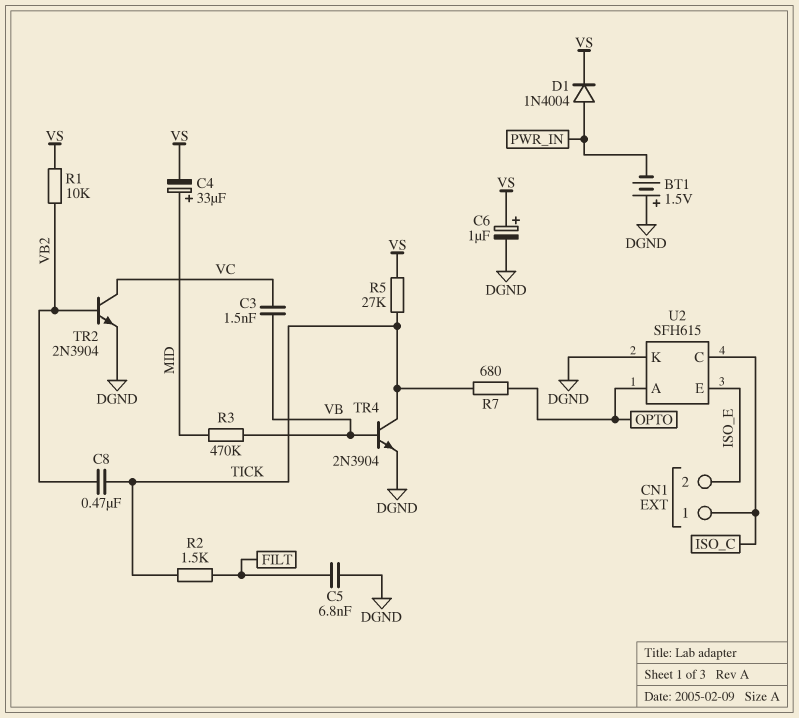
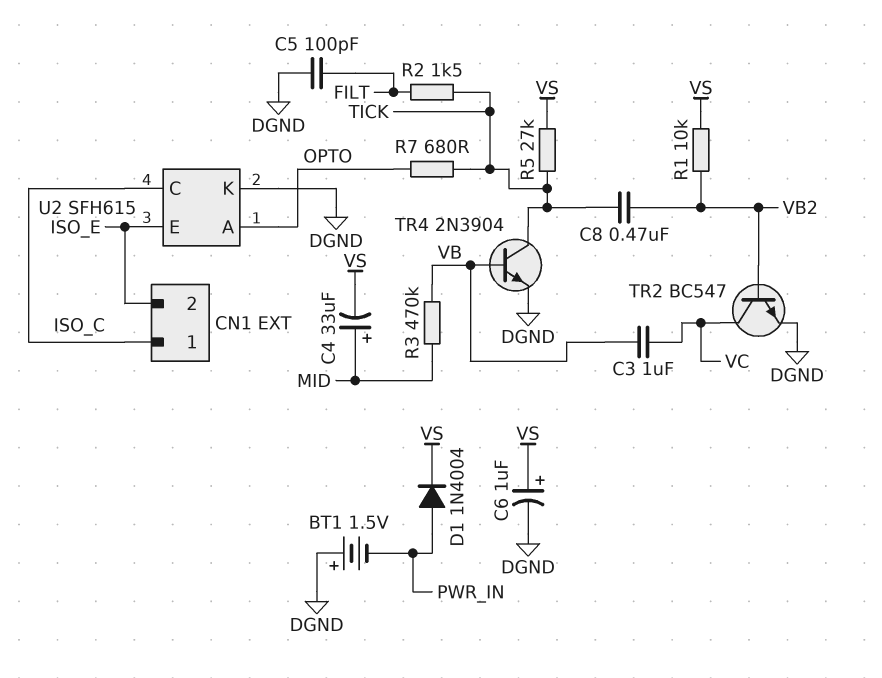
C3: 1.5nF (VB, VC) -> 1uF (VB, VC)
C5: 6.8nF (DGND, FILT) -> 100pF (DGND, FILT)
TR2: NPN 2N3904 (B VB2, C VC, E DGND) -> NPN BC547 (B VB2, C VC, E DGND)

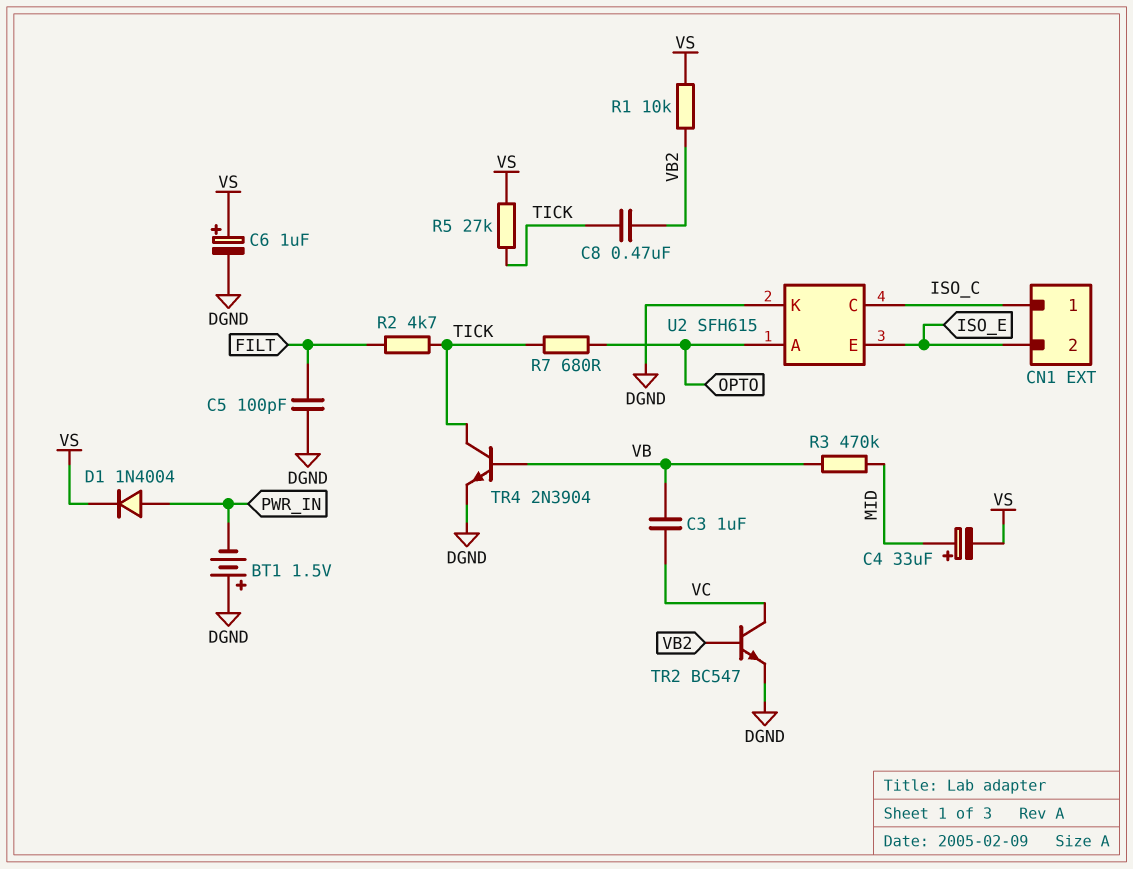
R2: 1.5k (FILT, TICK) -> 4.7k (FILT, TICK)

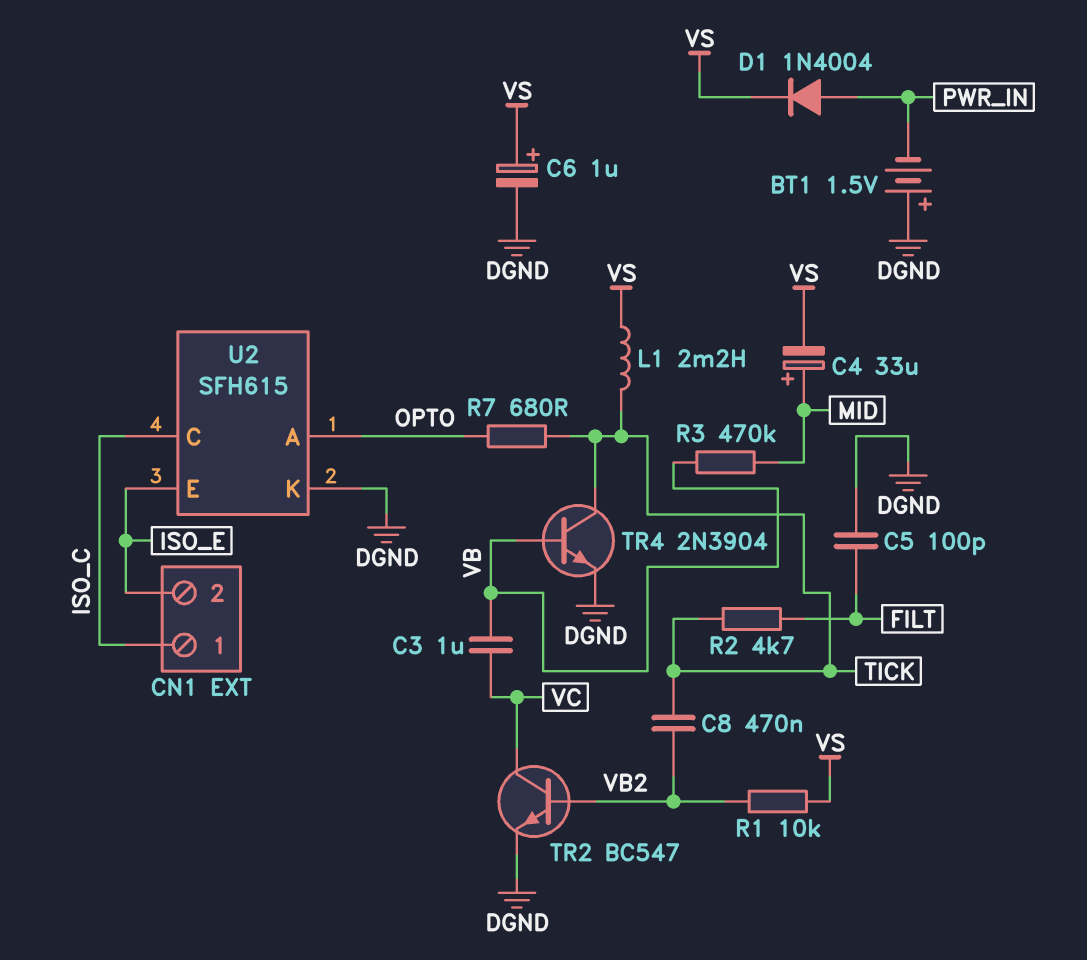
L1: none -> 2.2mH (TICK, VS)
R5: 27k (TICK, VS) -> none

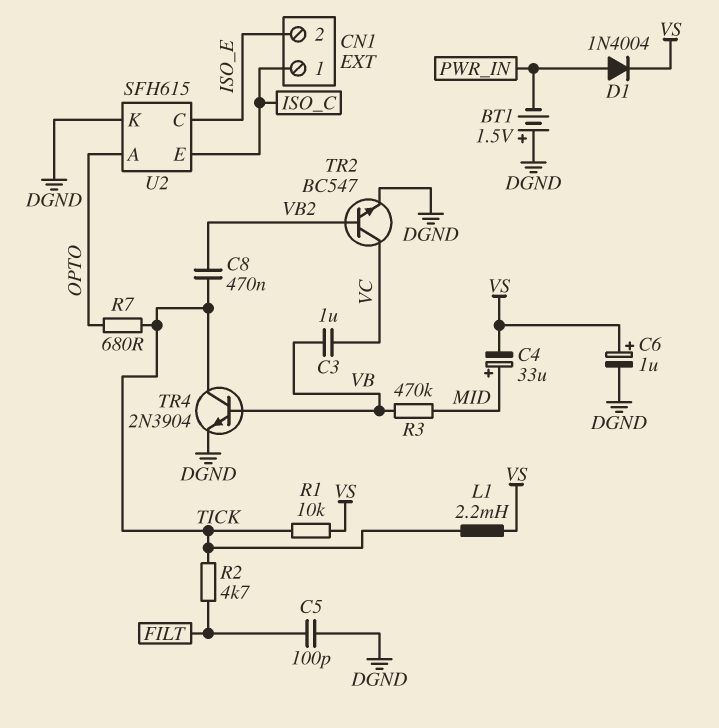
R1: 10k (VB2, VS) -> 10k (TICK, VS)
U2 pin C: ISO_C -> ISO_E
U2 pin E: ISO_E -> ISO_C

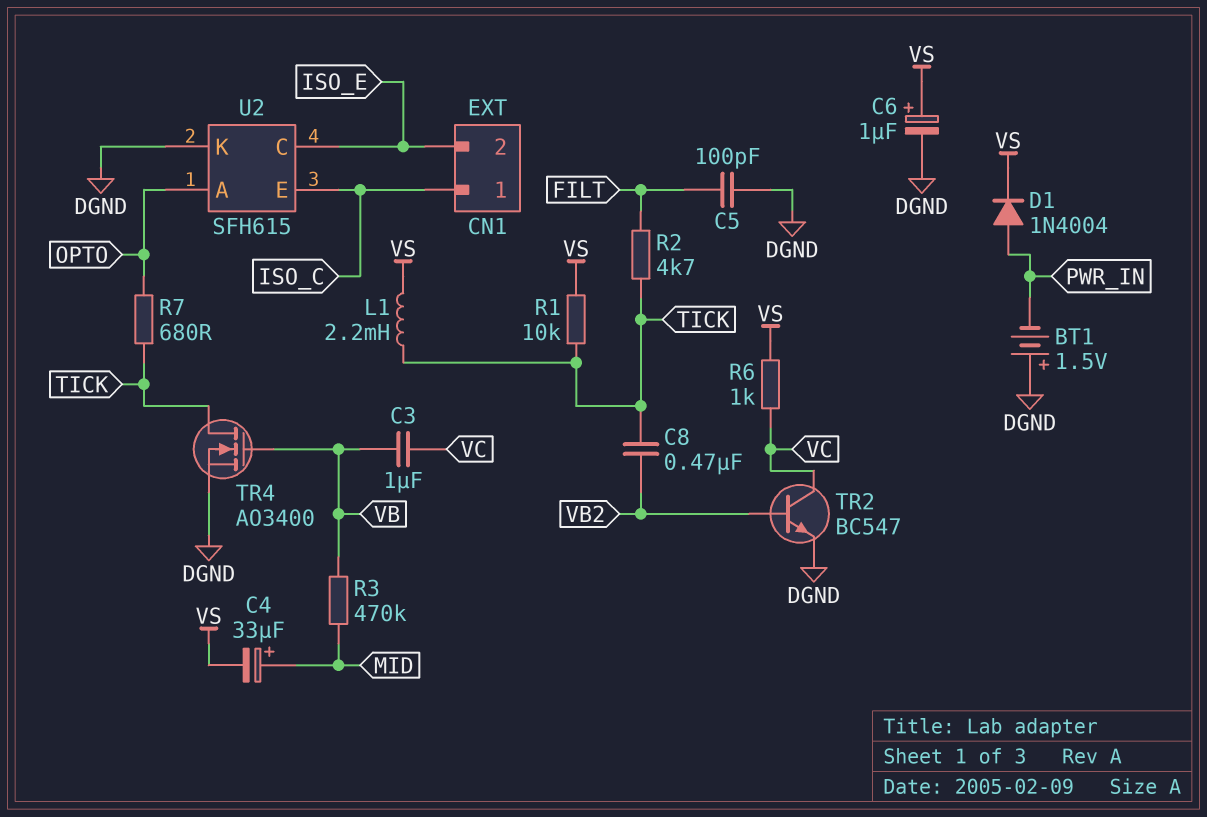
R6: none -> 1k (VC, VS)
TR4: NPN 2N3904 (B VB, C TICK, E DGND) -> NMOS AO3400 (G VB, D TICK, S DGND)

